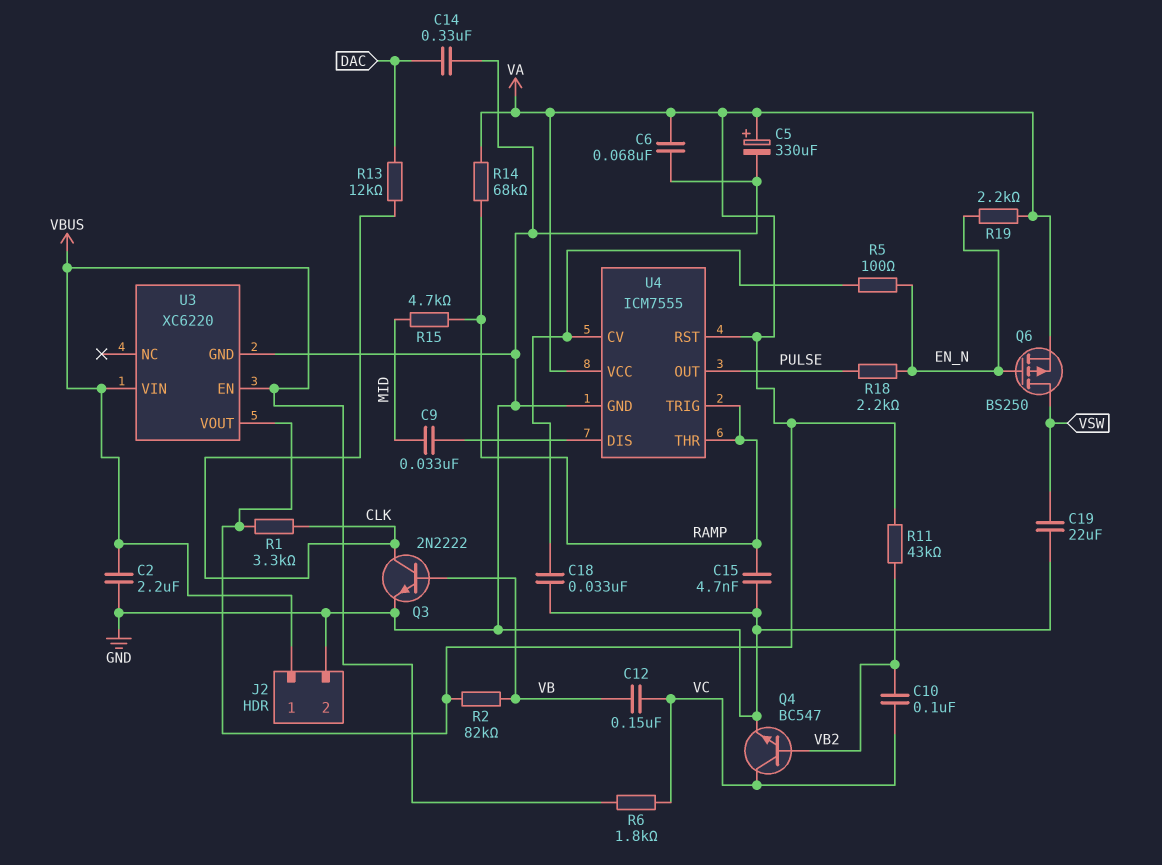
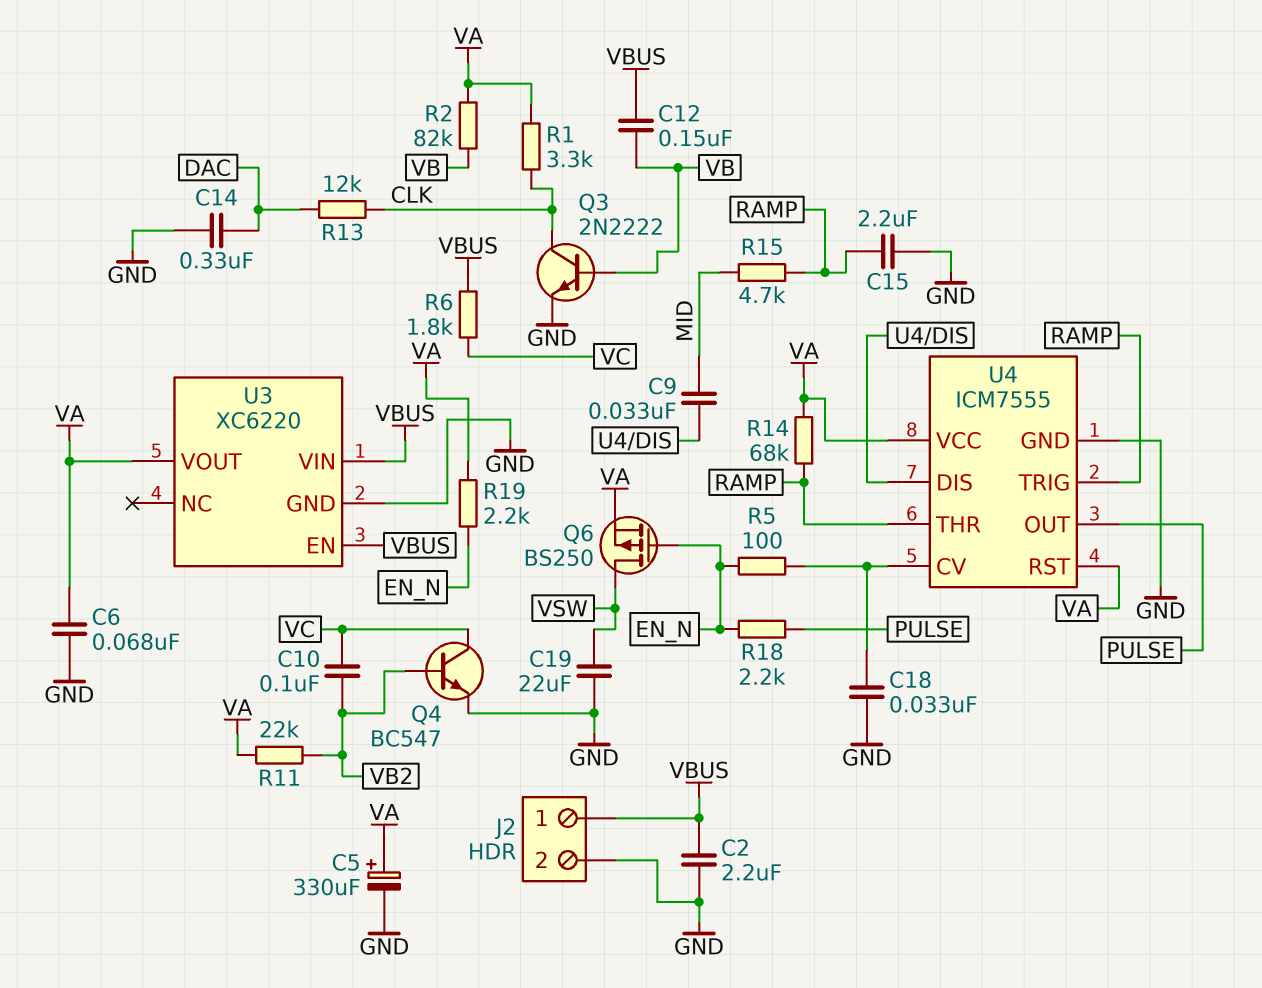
C12: 150nF (VB, VC) -> 150nF (VB, VBUS)
C15: 4.7nF (GND, RAMP) -> 2.2uF (GND, RAMP)
R11: 43k (VA, VB2) -> 22k (VA, VB2)

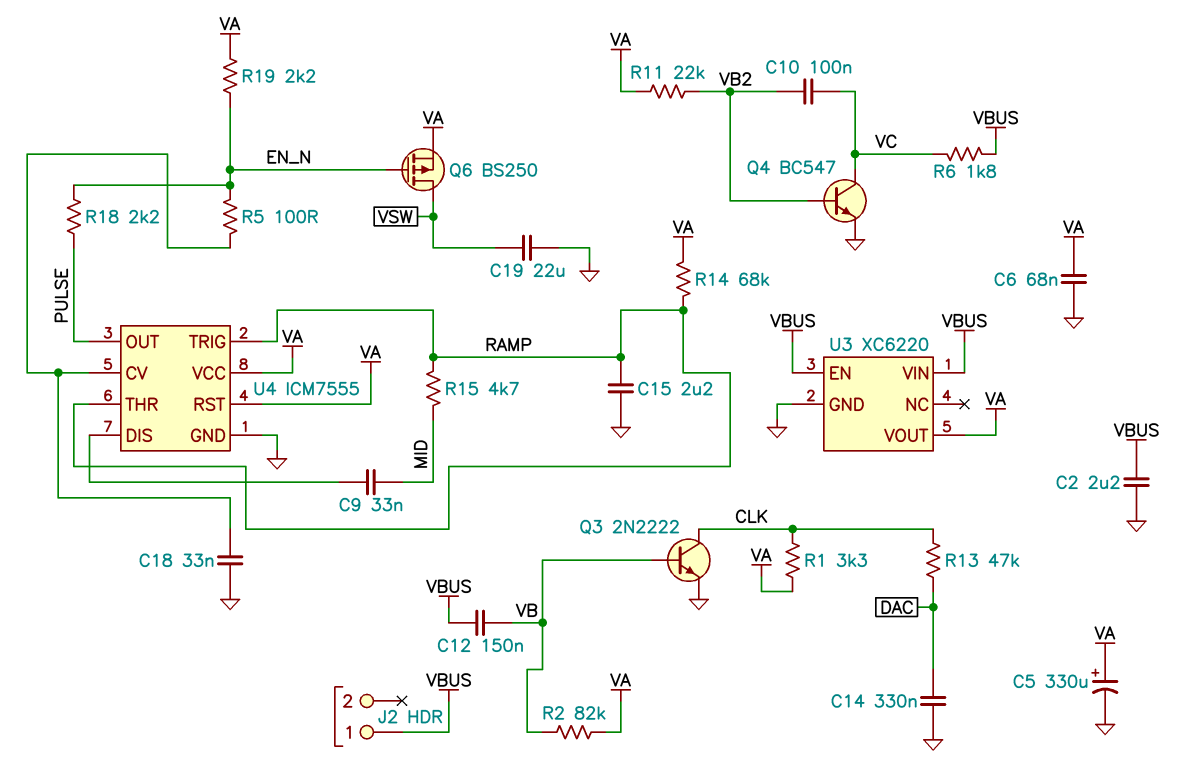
J2 pin 2: GND -> none
R13: 12k (CLK, DAC) -> 47k (CLK, DAC)

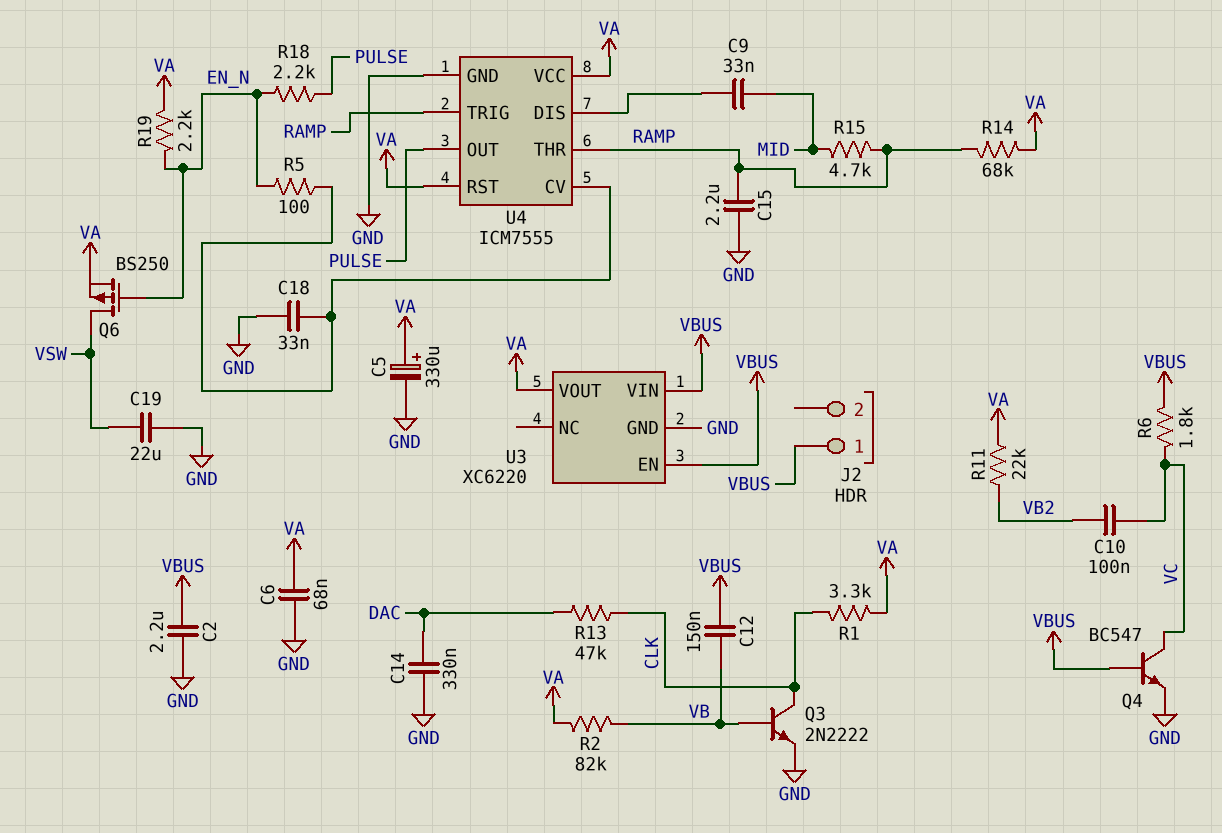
Q4: NPN BC547 (B VB2, C VC, E GND) -> NPN BC547 (B VBUS, C VC, E GND)

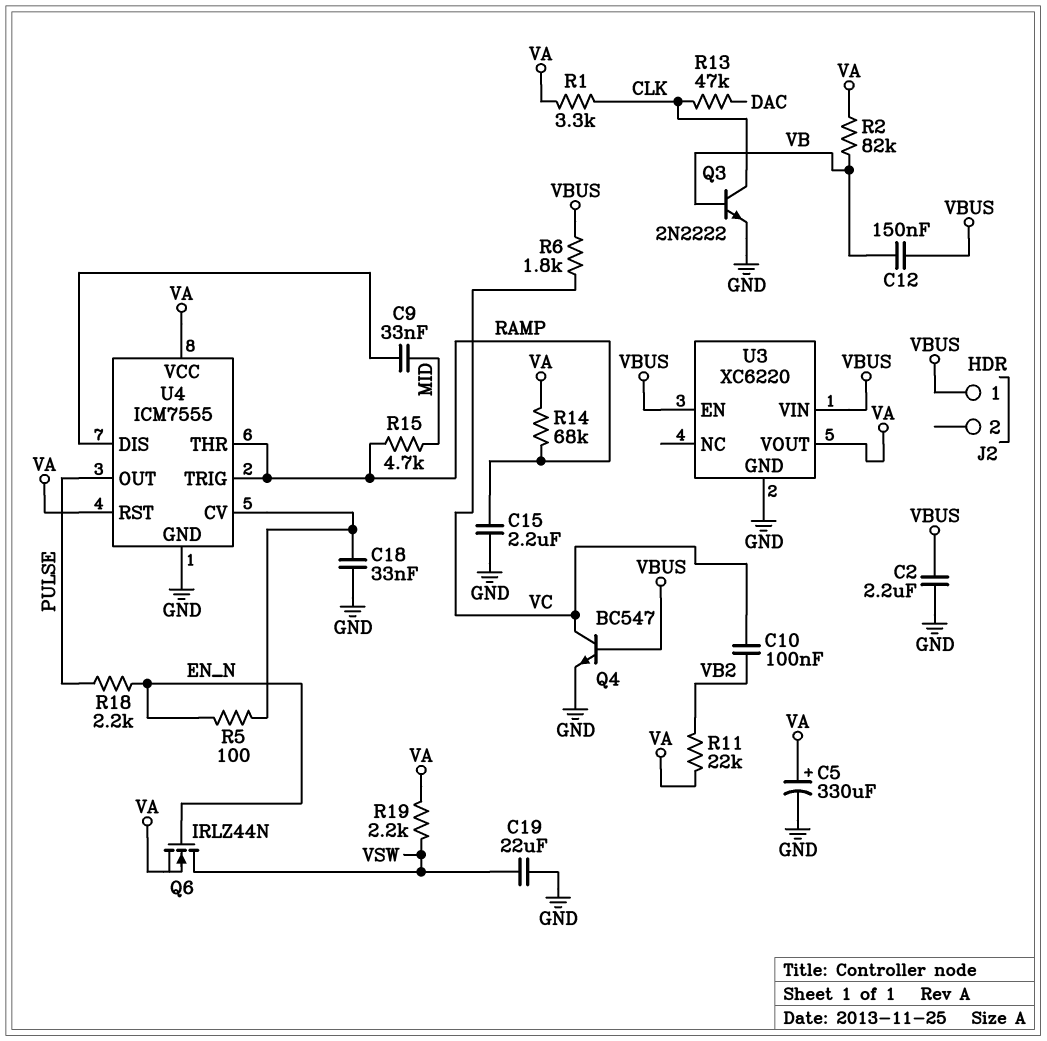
C6: 68nF (GND, VA) -> none
C14: 330nF (DAC, GND) -> none
Q6: PMOS BS250 (G EN_N, D VSW, S VA) -> NMOS IRLZ44N (G EN_N, D VSW, S VA)
R19: 2.2k (EN_N, VA) -> 2.2k (VA, VSW)

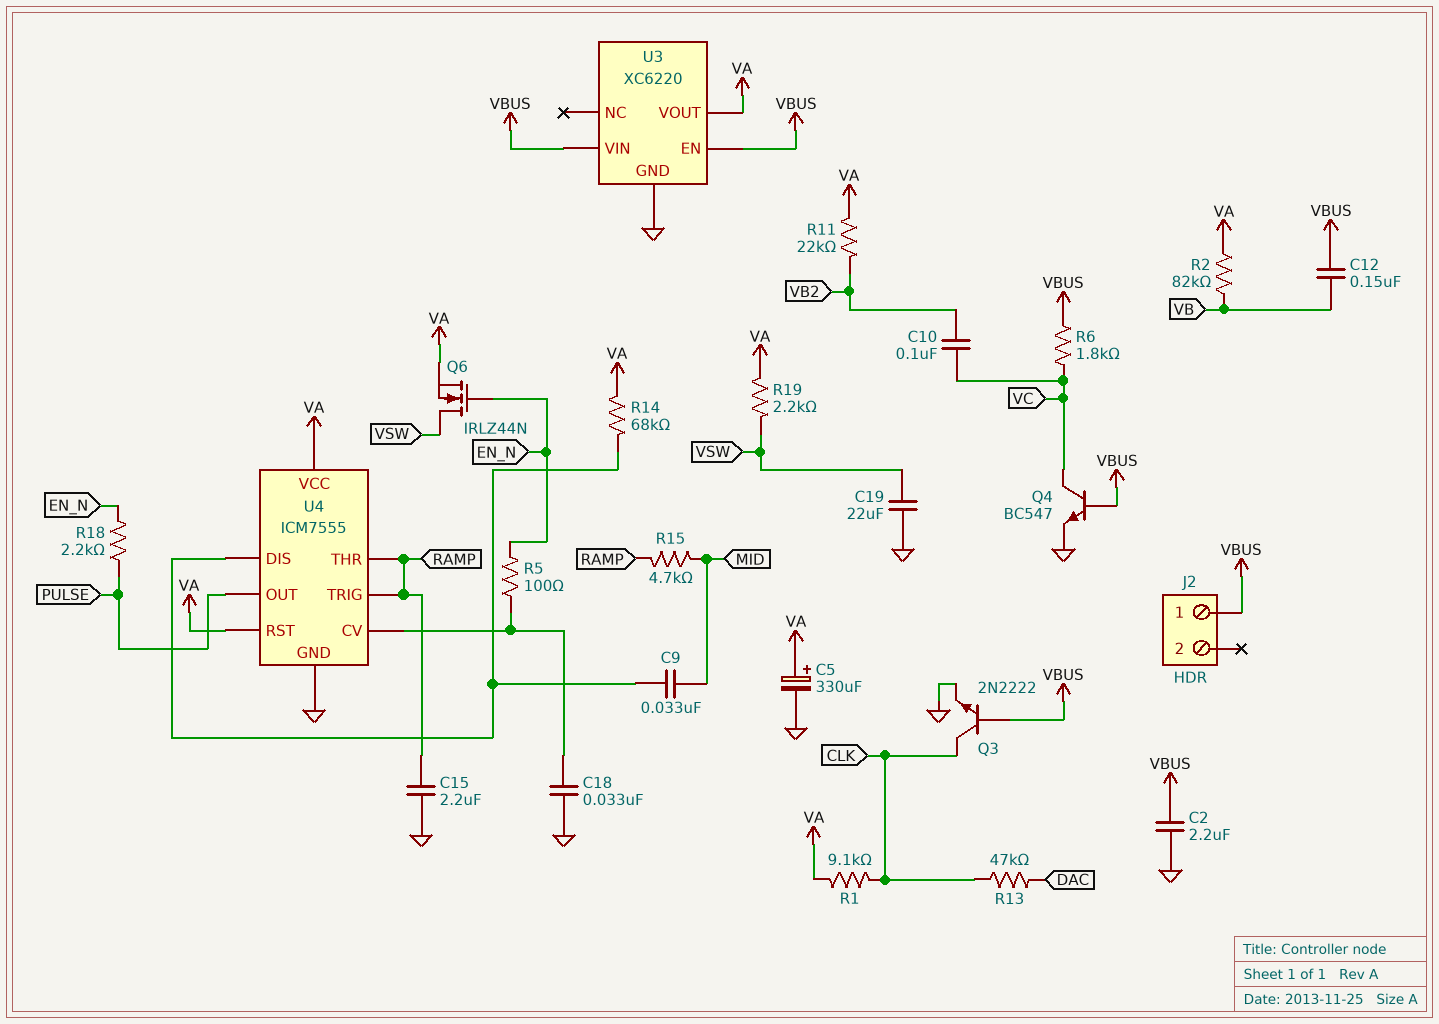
Q3: NPN 2N2222 (B VB, C CLK, E GND) -> NPN 2N2222 (B VBUS, C CLK, E GND)
R1: 3.3k (CLK, VA) -> 9.1k (CLK, VA)
R14: 68k (RAMP, VA) -> 68k (U4/DIS, VA)

